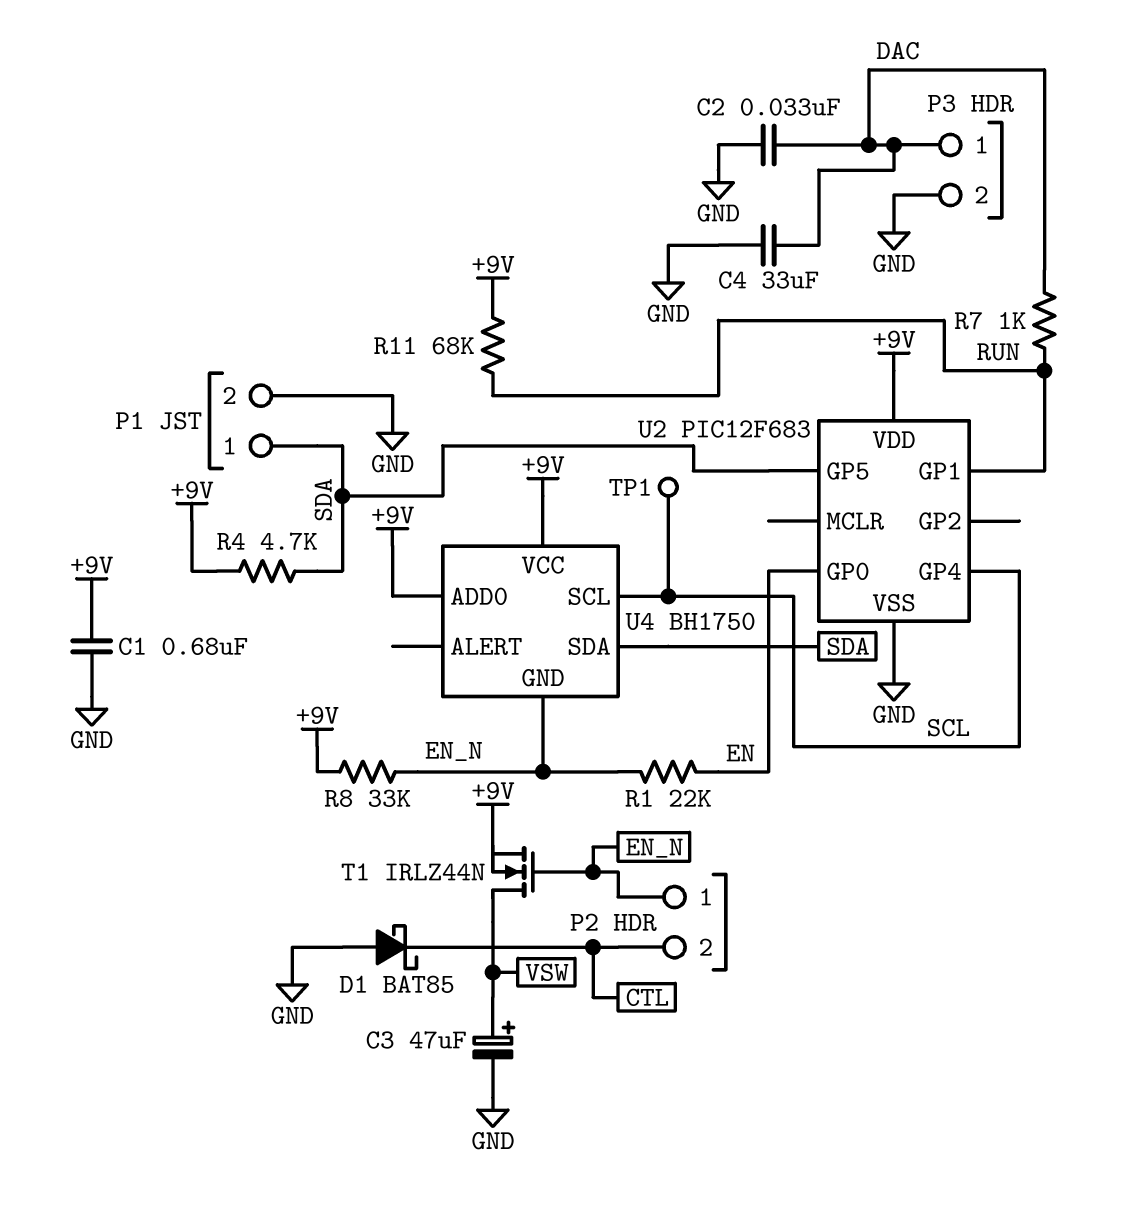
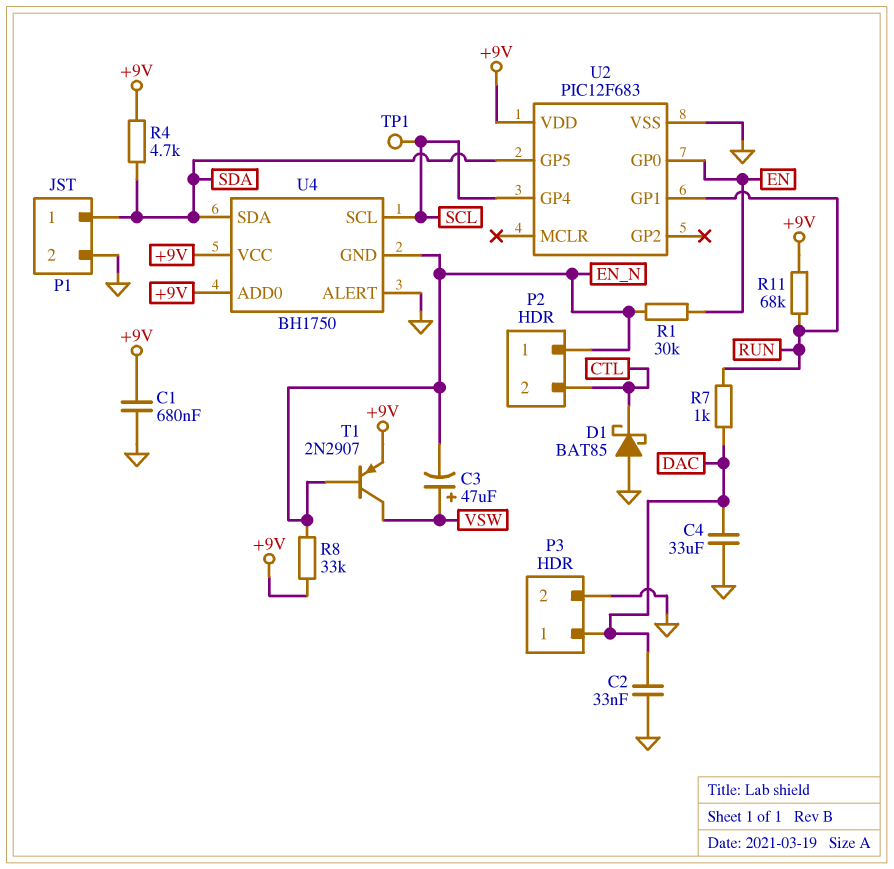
C3: 47uF (plus VSW, minus GND) -> 47uF (plus VSW, minus EN_N)
R1: 22k (EN, EN_N) -> 30k (EN, EN_N)
T1: NMOS IRLZ44N (G EN_N, D VSW, S +9V) -> PNP 2N2907 (B EN_N, C VSW, E +9V)
U4 pin ALERT: none -> GND

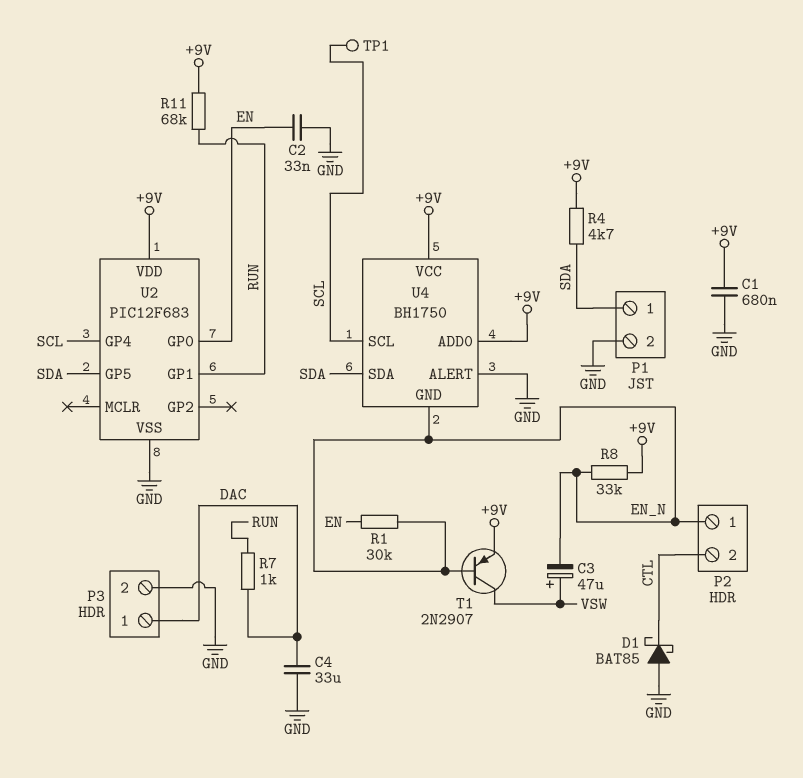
C2: 33nF (DAC, GND) -> 33nF (EN, GND)

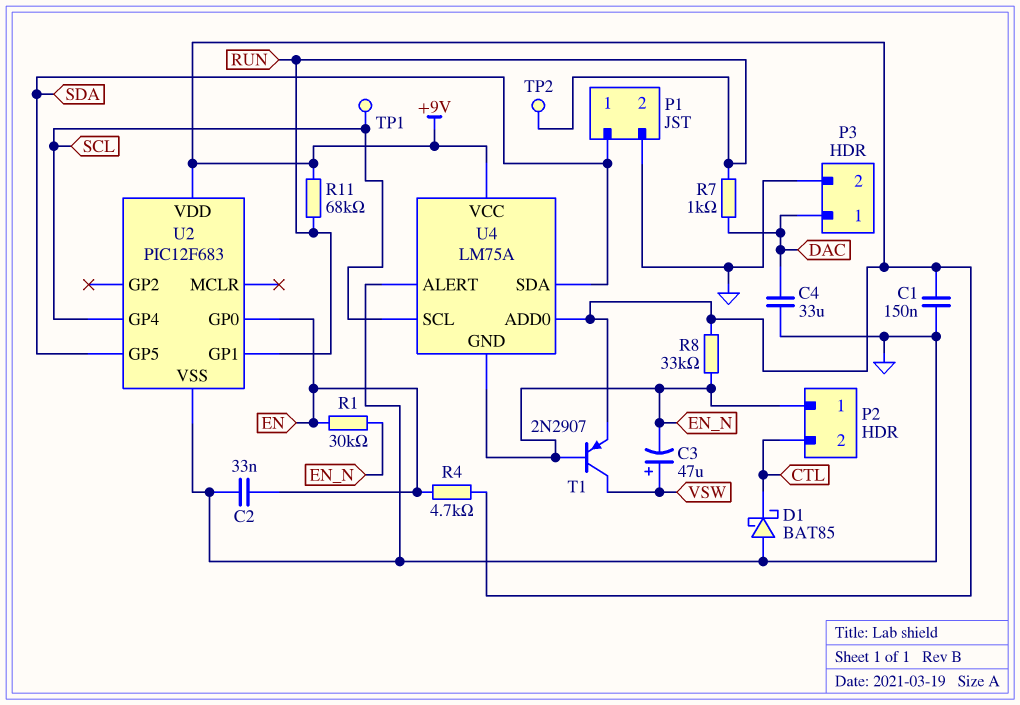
C1: 680nF (+9V, GND) -> 150nF (+9V, GND)
R4: 4.7k (+9V, SDA) -> 4.7k (+9V, EN)
TP2: none -> test point (RUN)
U4: BH1750 -> LM75A

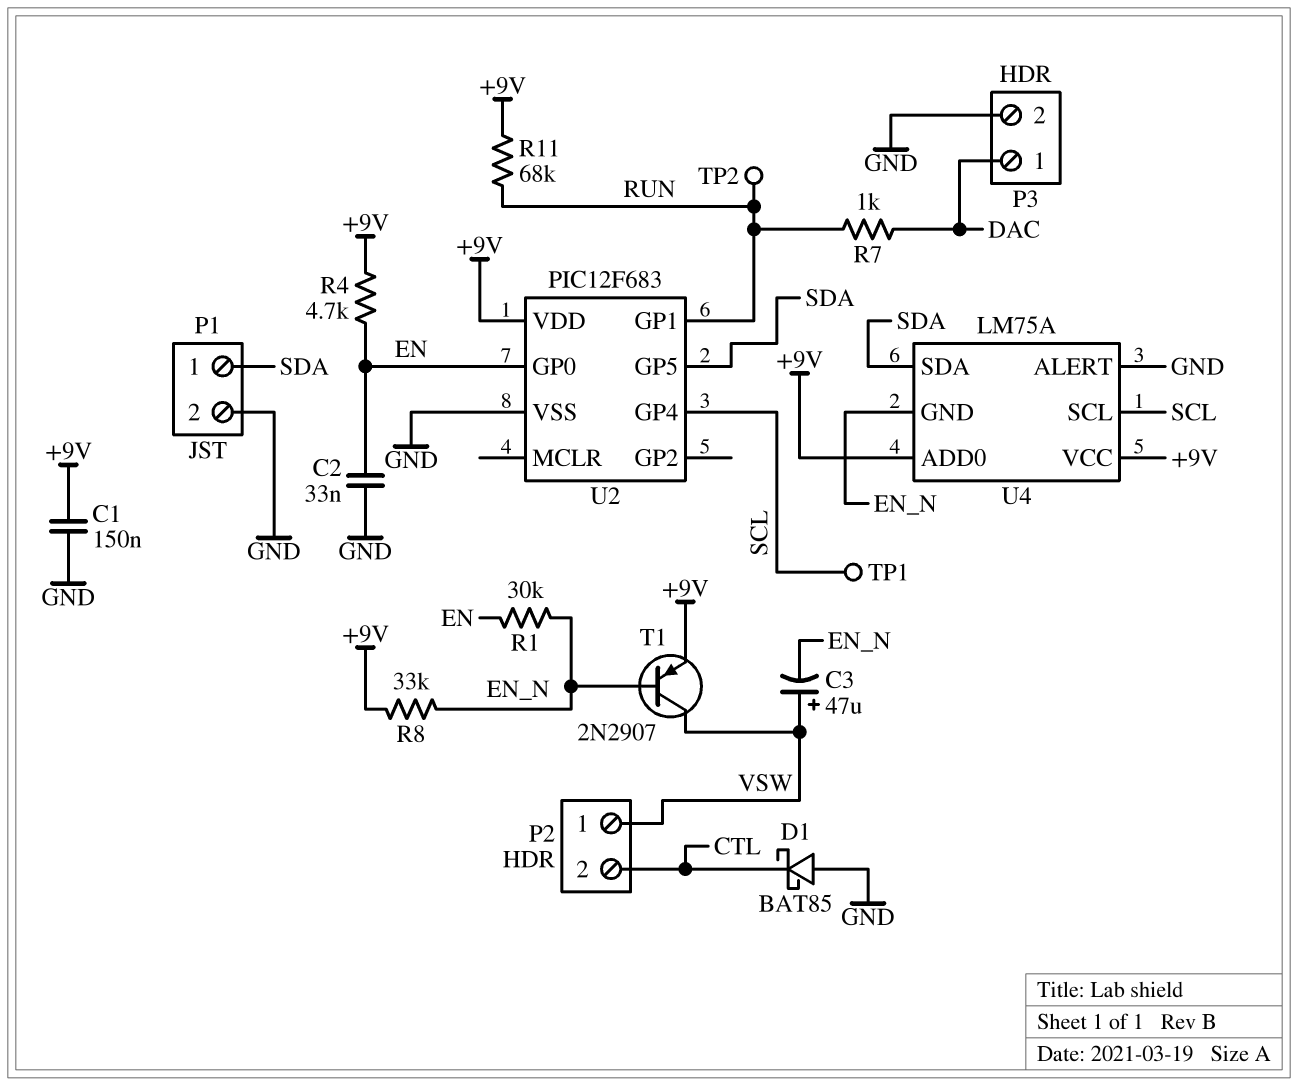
C4: 33uF (DAC, GND) -> none
P2 pin 1: EN_N -> VSW

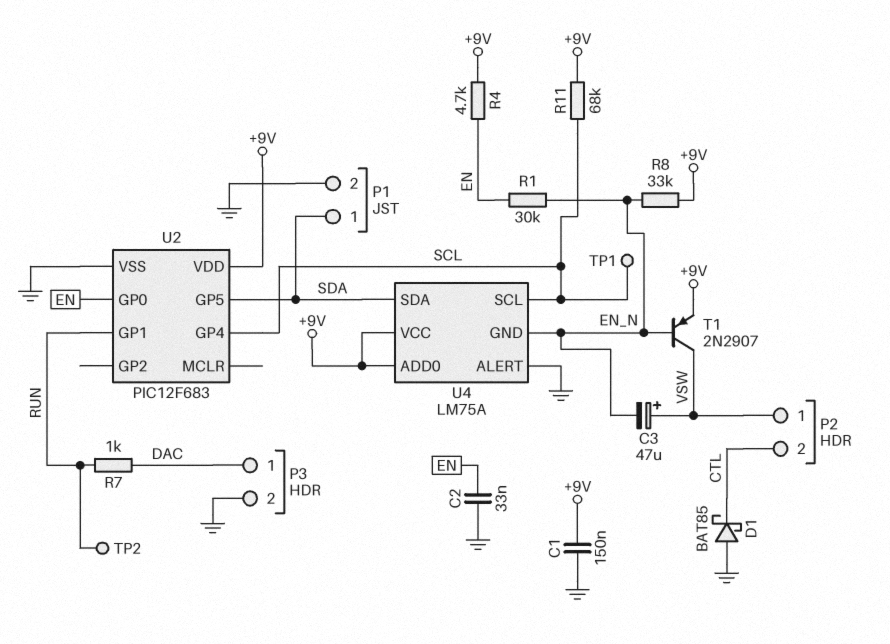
R11: 68k (+9V, RUN) -> 68k (+9V, SCL)

